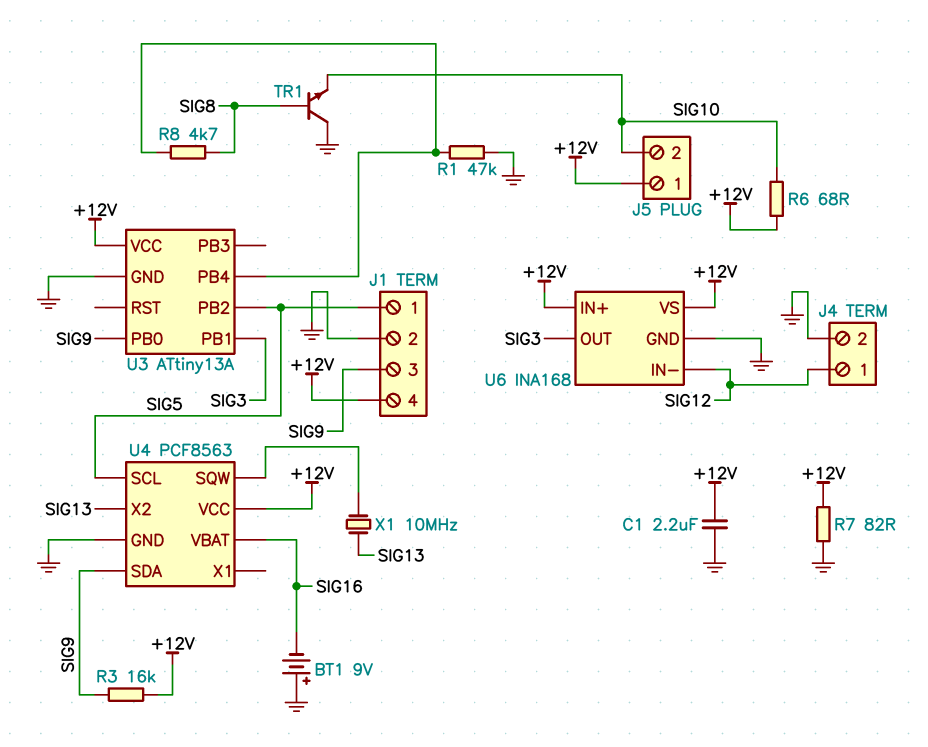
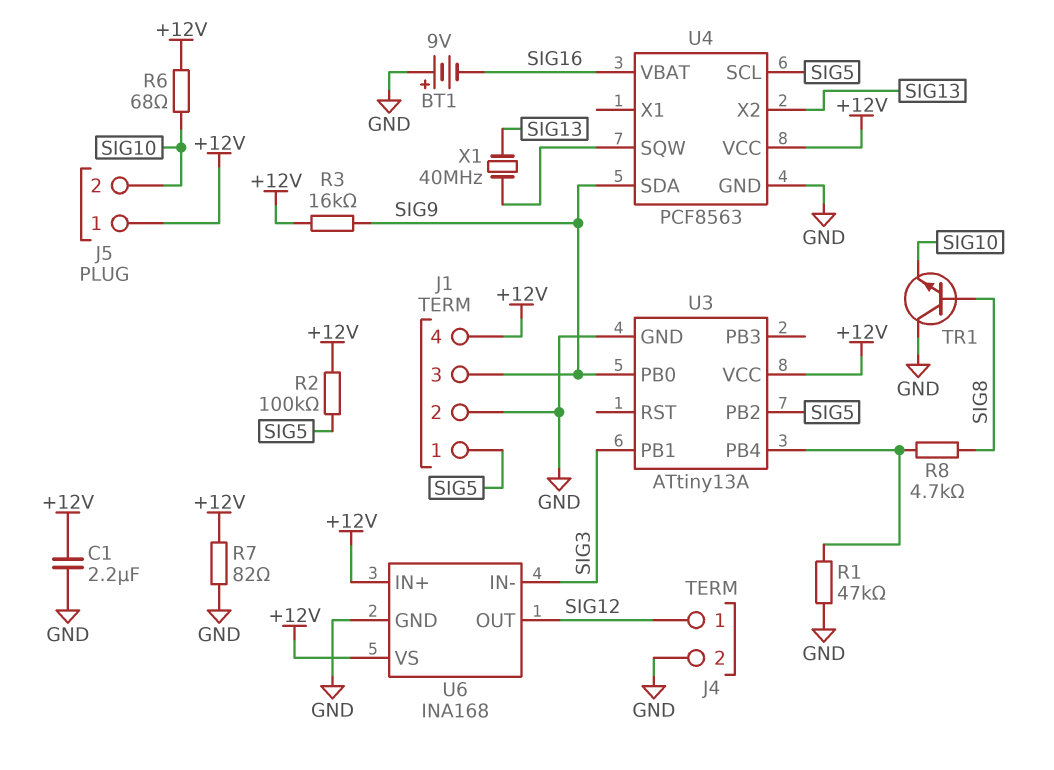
R2: none -> 100k (+12V, SIG5)
U6 pin IN-: SIG12 -> SIG3
U6 pin OUT: SIG3 -> SIG12
X1: 10MHz (SIG13, U4/SQW) -> 40MHz (SIG13, U4/SQW)

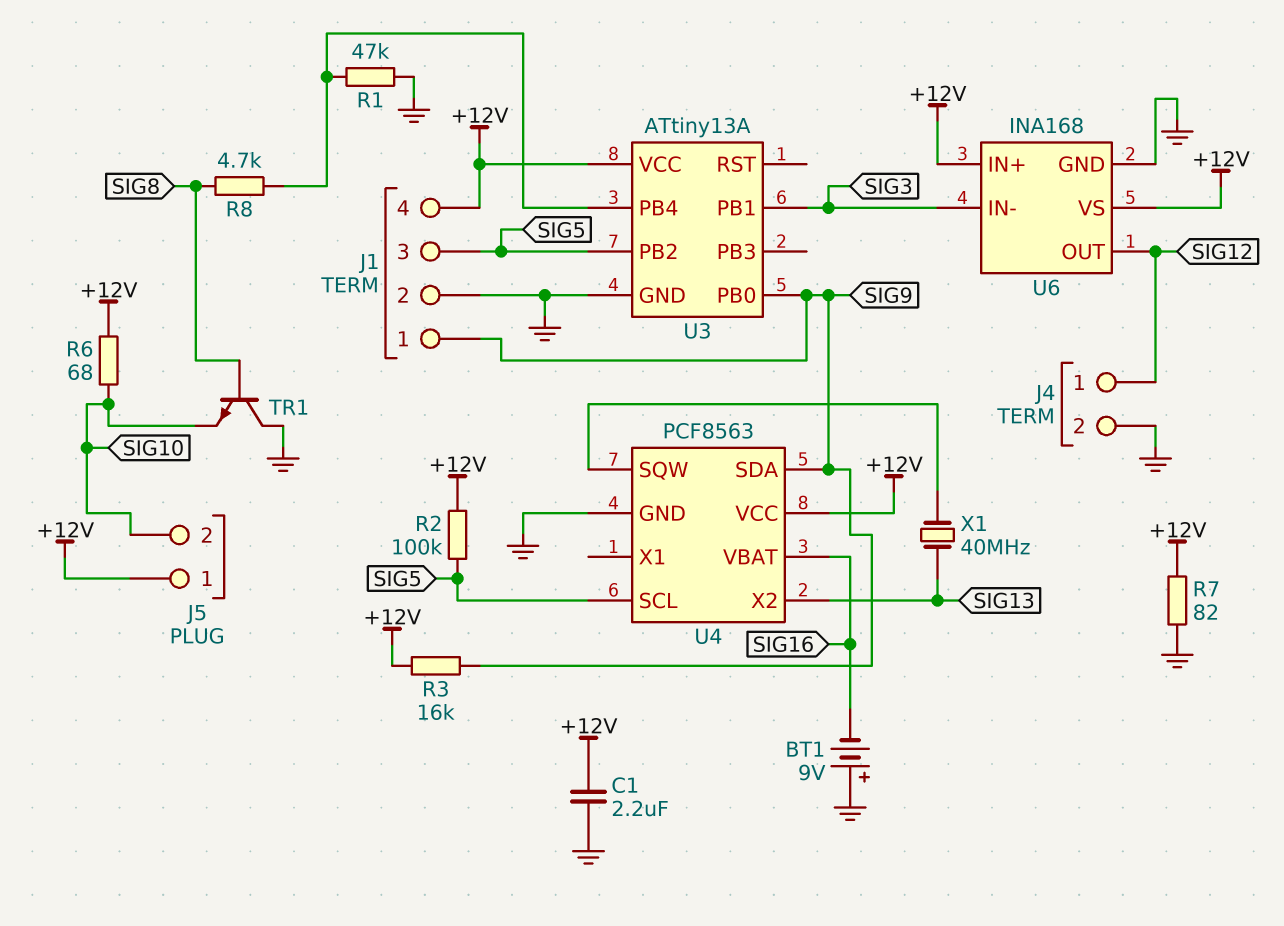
J1 pin 1: SIG5 -> SIG9
J1 pin 3: SIG9 -> SIG5

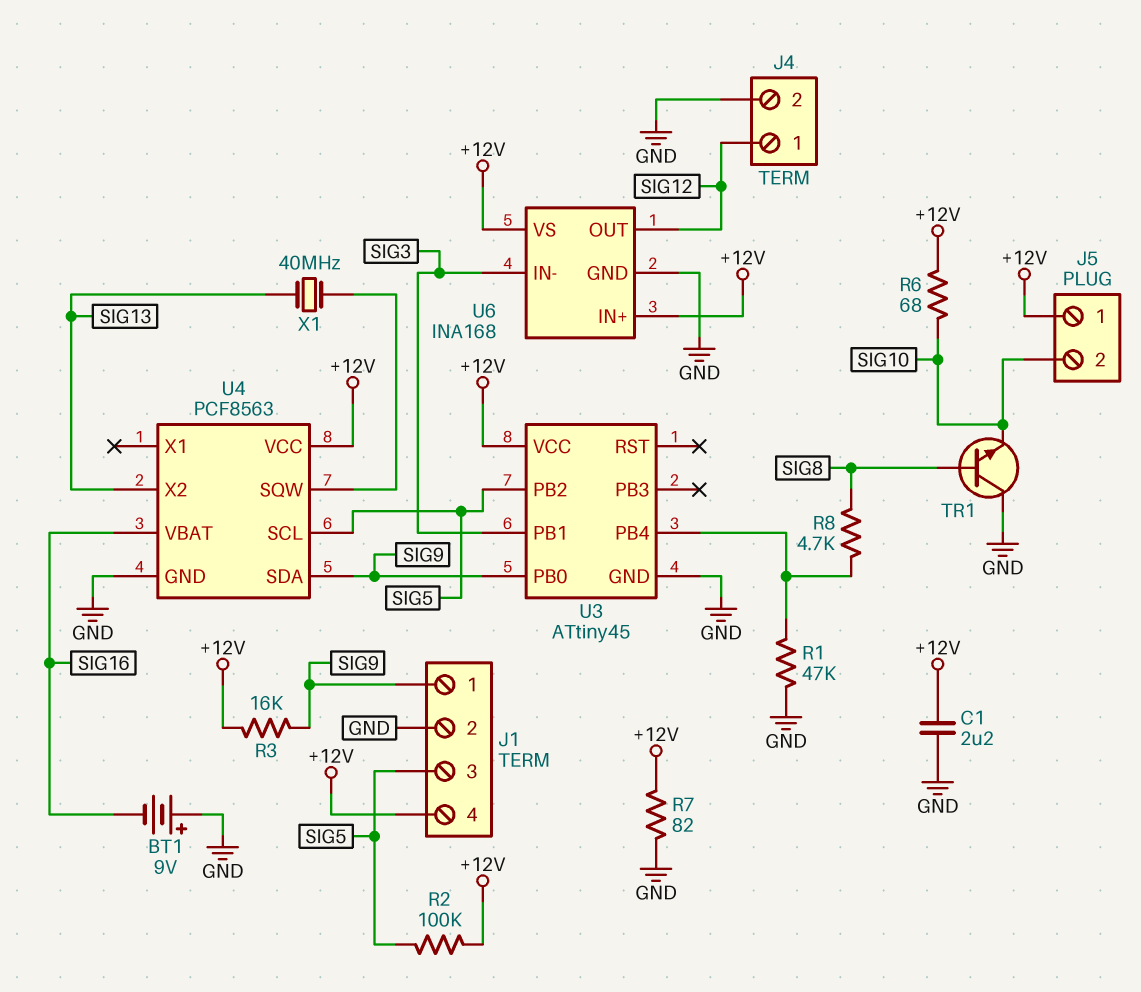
U3: ATtiny13A -> ATtiny45

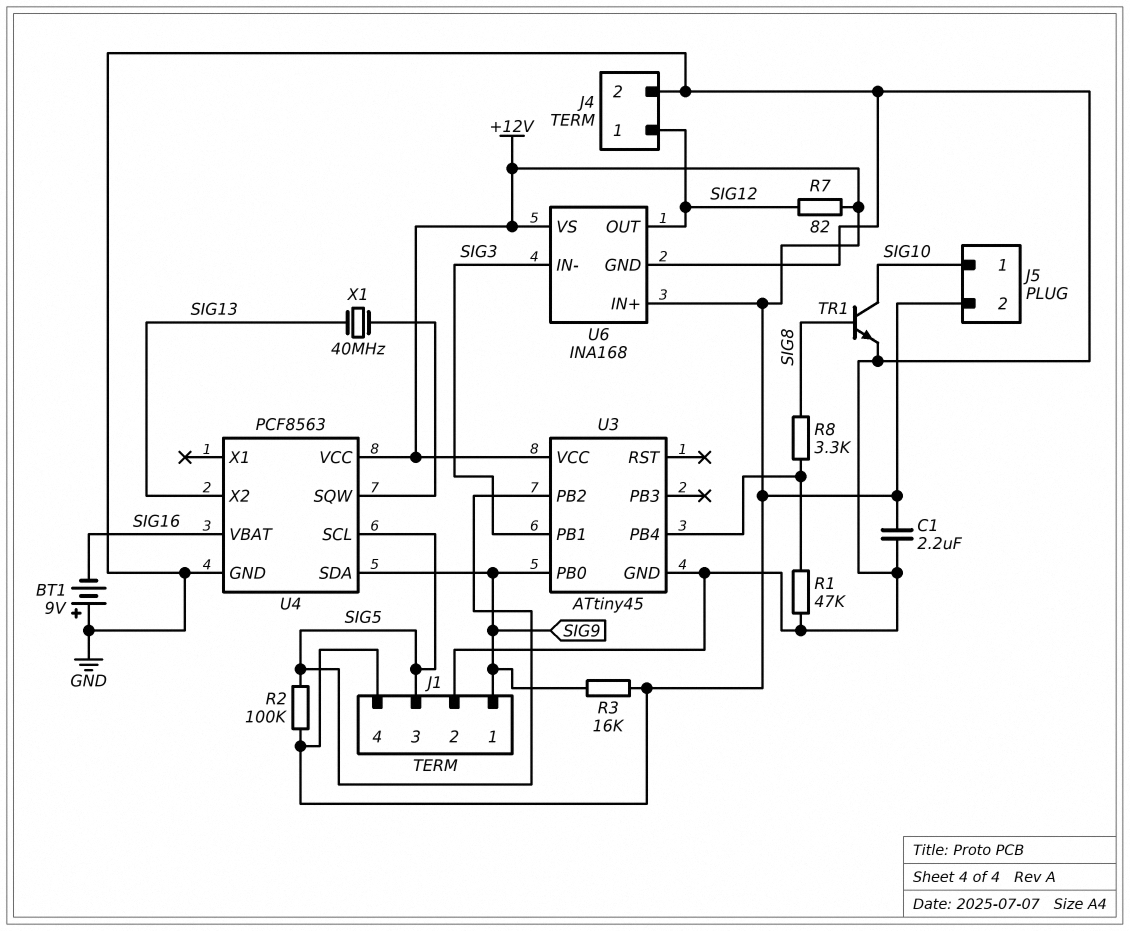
J5 pin 1: +12V -> SIG10
J5 pin 2: SIG10 -> +12V
R6: 68 (+12V, SIG10) -> none
R7: 82 (+12V, GND) -> 82 (+12V, SIG12)
R8: 4.7k (SIG8, U3/PB4) -> 3.3k (SIG8, U3/PB4)
TR1: NPN (B SIG8, C GND, E SIG10) -> NPN (B SIG8, C SIG10, E GND)

